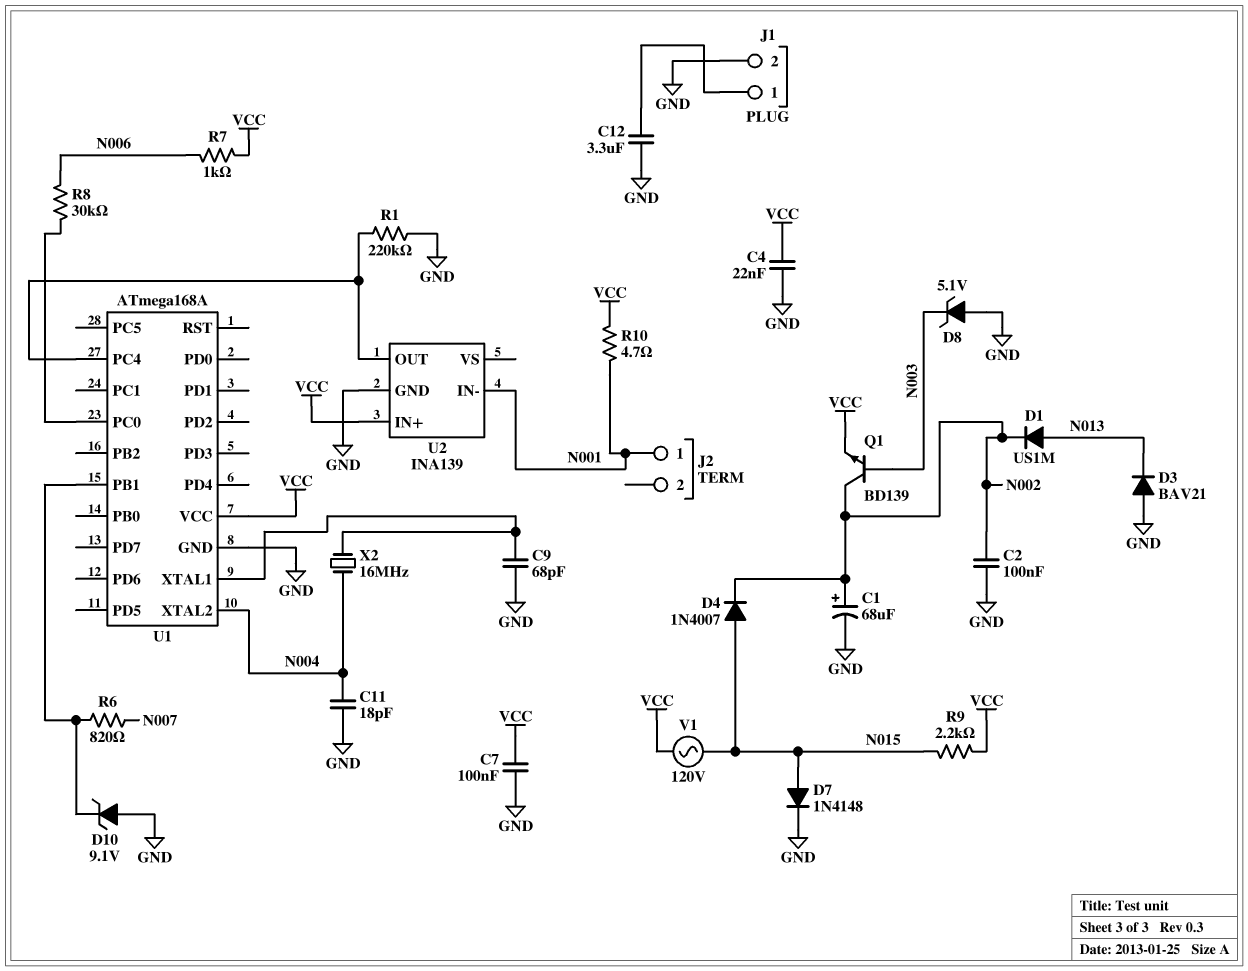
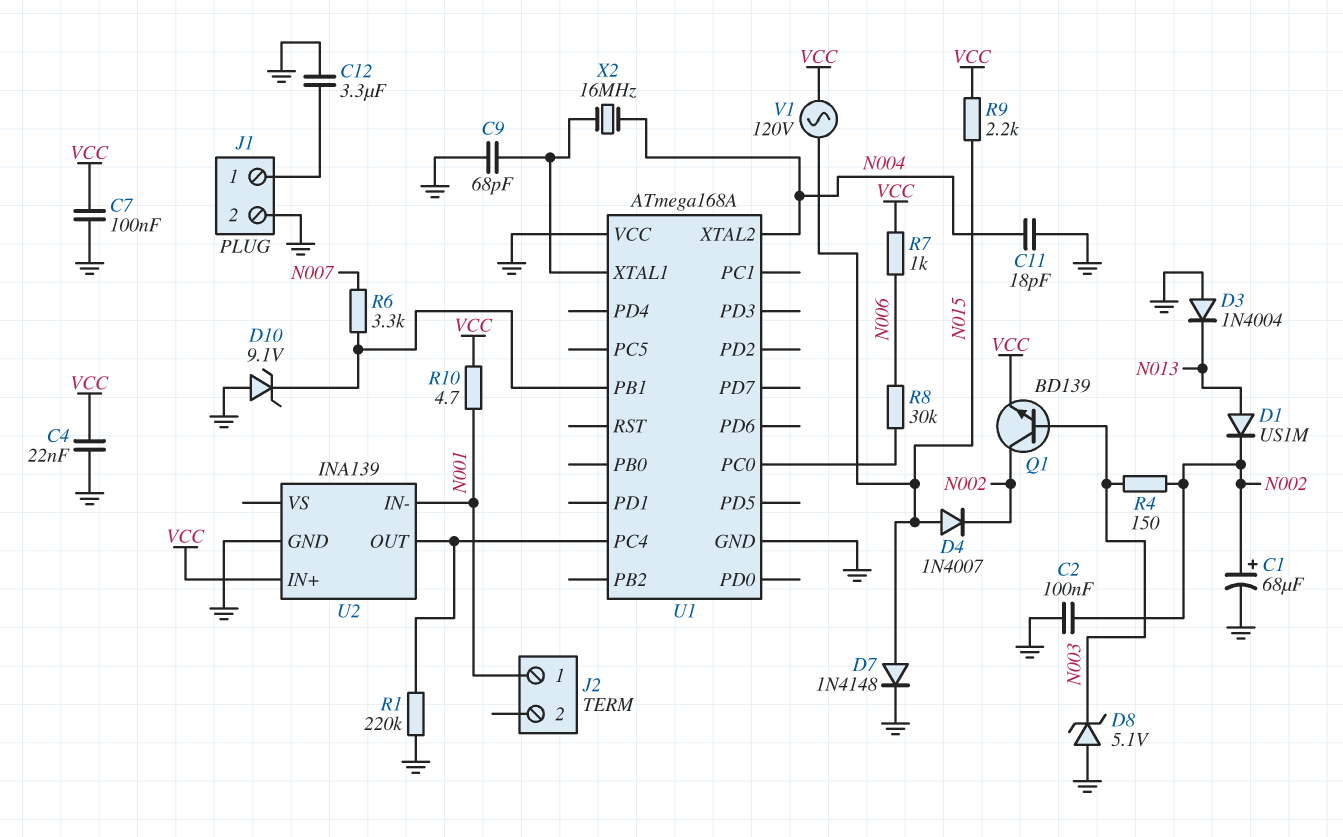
D3: diode BAV21 (A GND, K N013) -> diode 1N4004 (A GND, K N013)
R4: none -> 150 (N002, N003)
R6: 820 (N007, U1/PB1) -> 3.3k (N007, U1/PB1)
U1 pin VCC: VCC -> GND

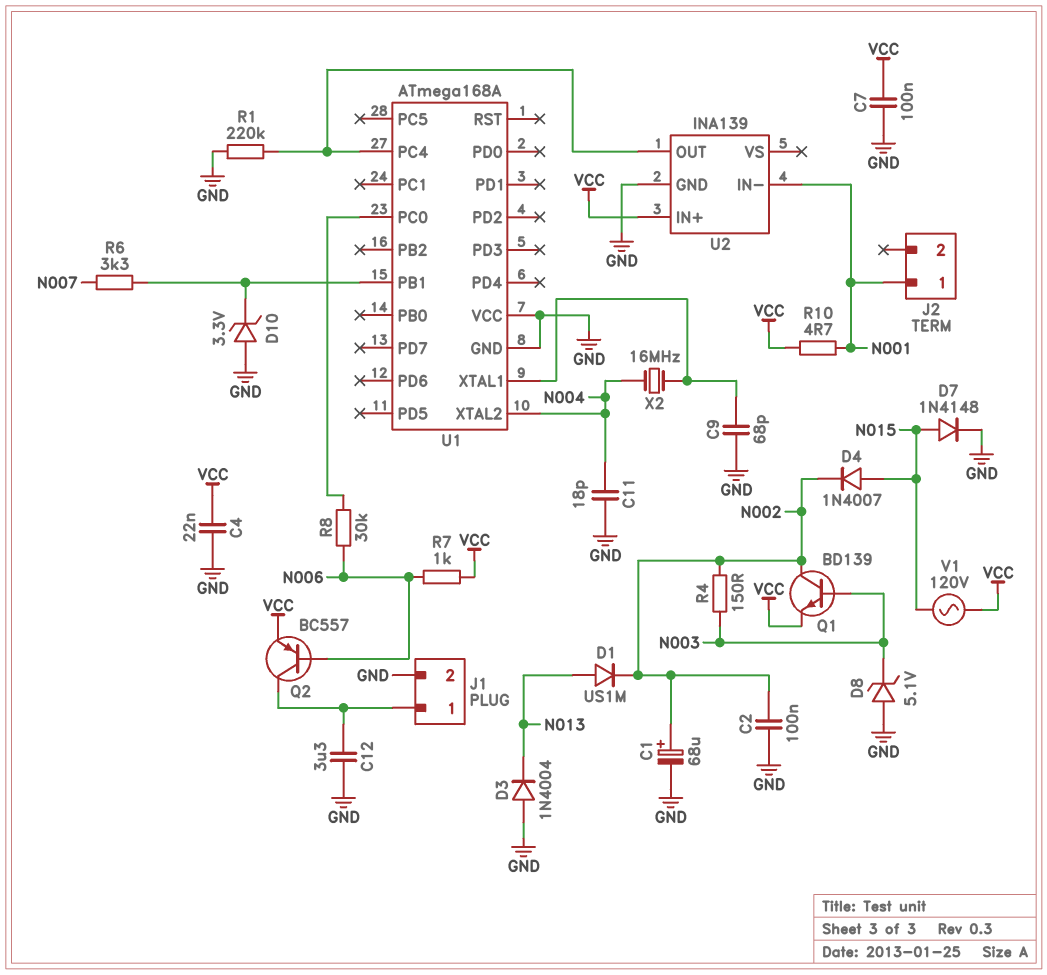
D10: zener 9.1V (A GND, K U1/PB1) -> zener 3.3V (A GND, K U1/PB1)
Q2: none -> PNP BC557 (B N006, C J1/1, E VCC)
R9: 2.2k (N015, VCC) -> none

